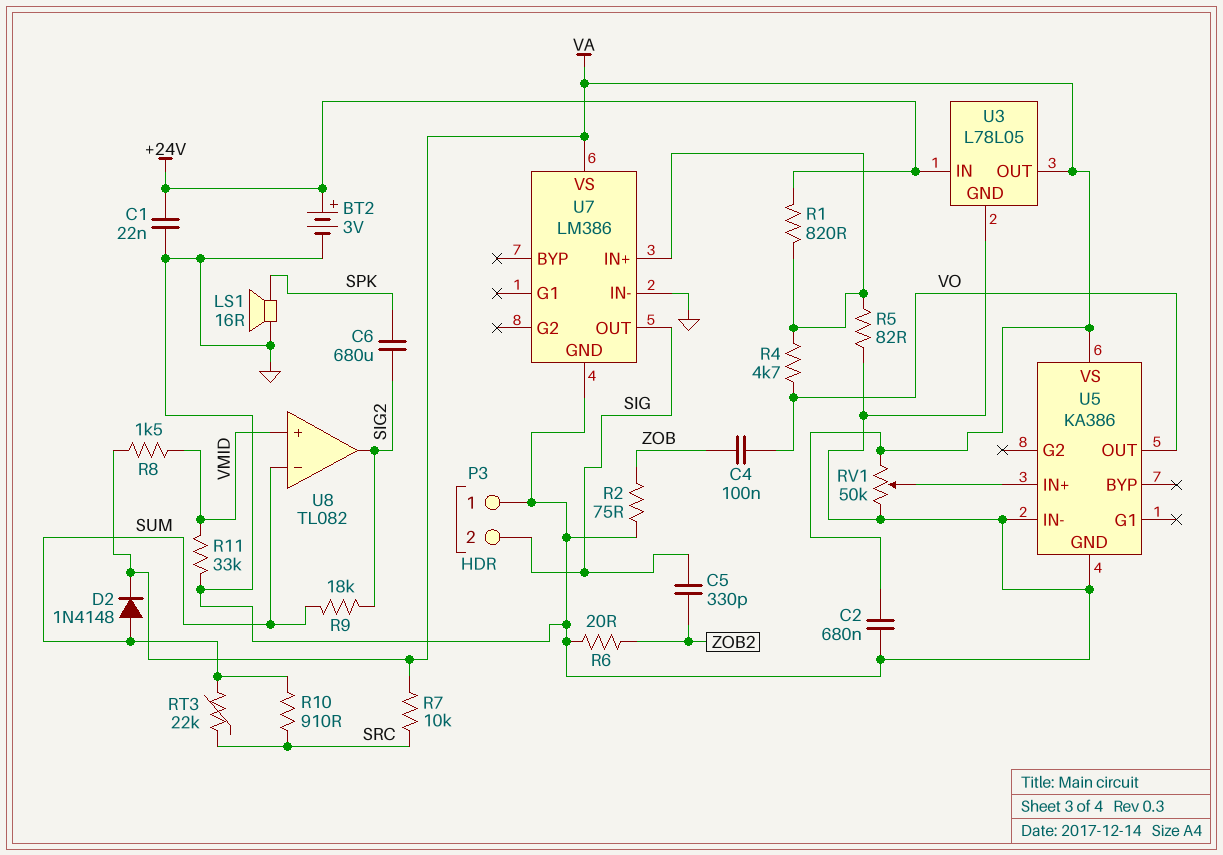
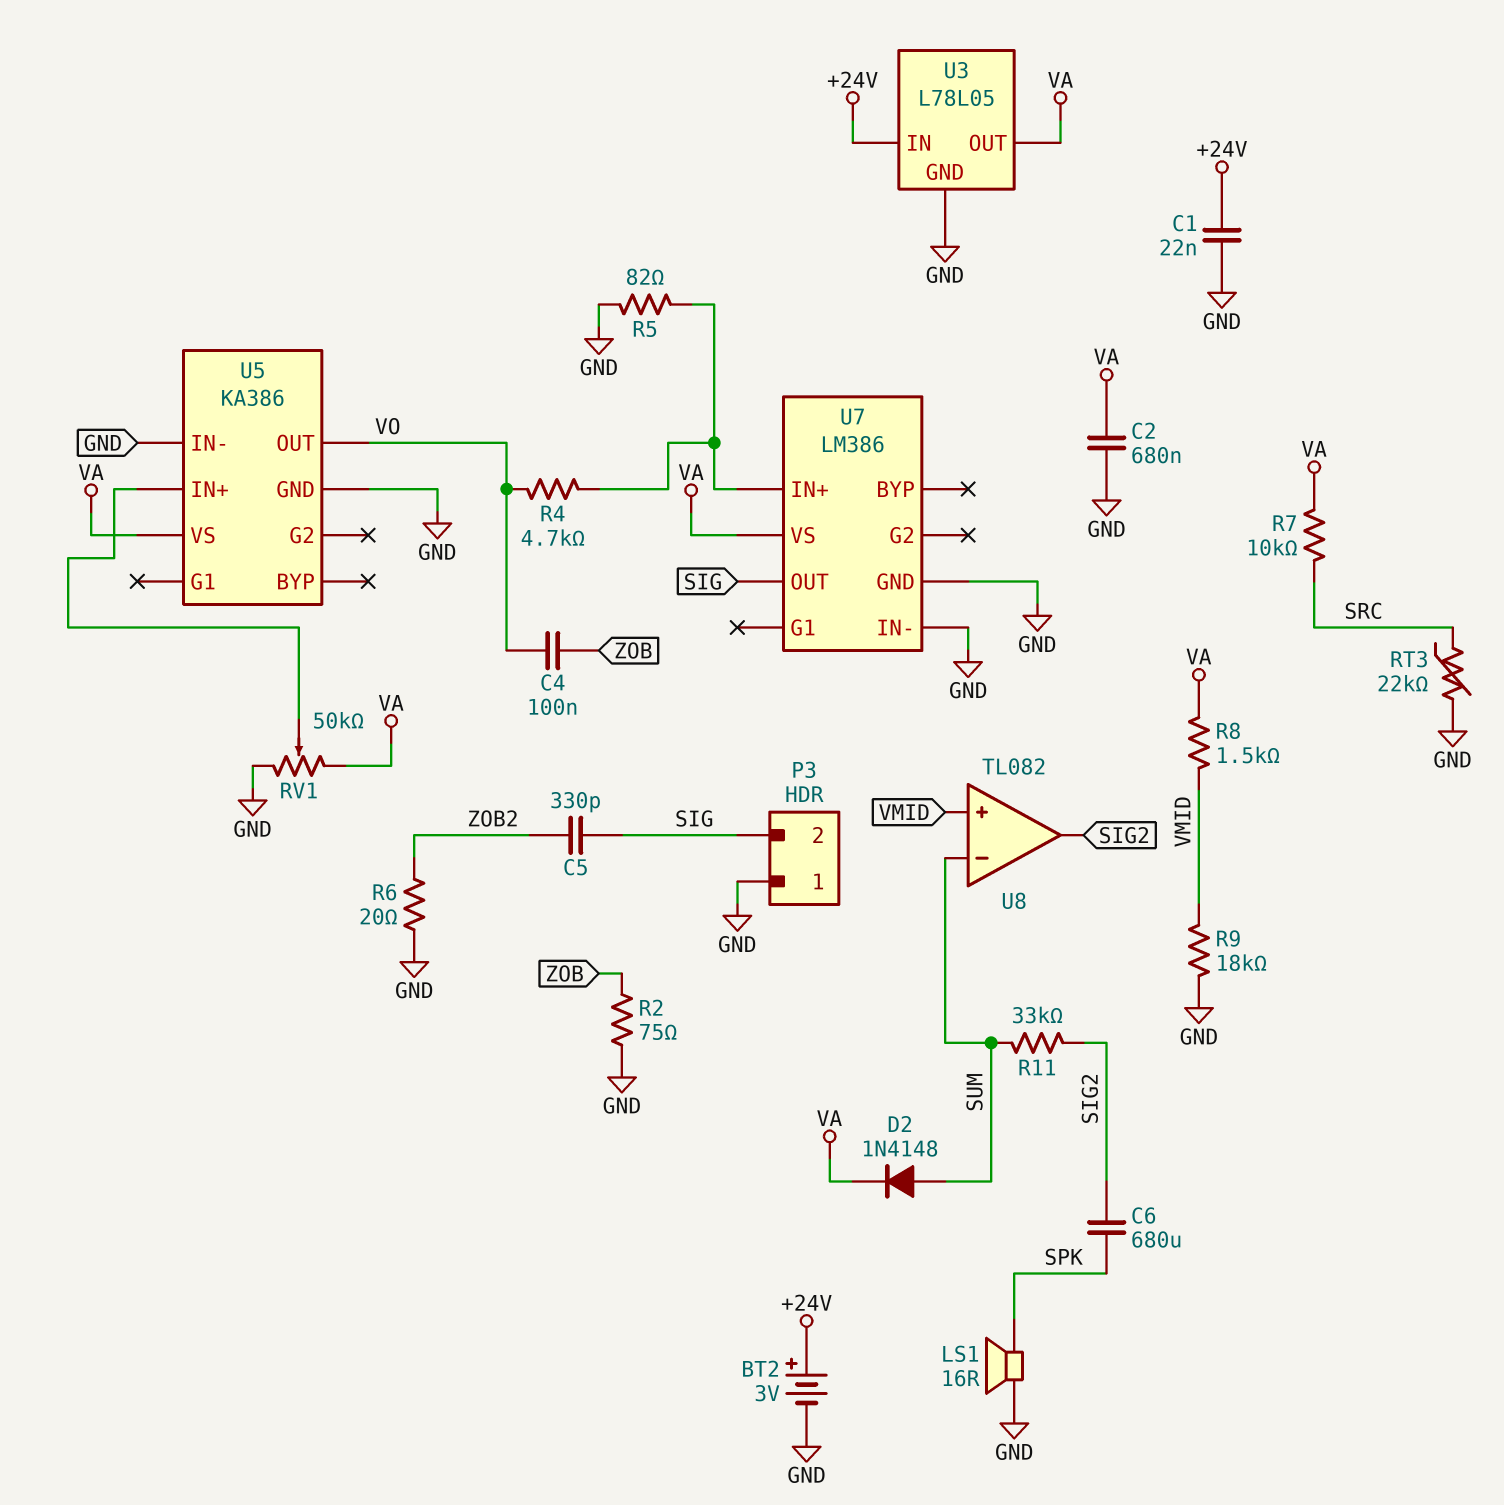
R1: 820 (+24V, U7/IN+) -> none
R9: 18k (SIG2, SUM) -> 18k (GND, VMID)
R10: 910 (SRC, SUM) -> none
R11: 33k (GND, VMID) -> 33k (SIG2, SUM)
RT3: 22k (SRC, SUM) -> 22k (GND, SRC)

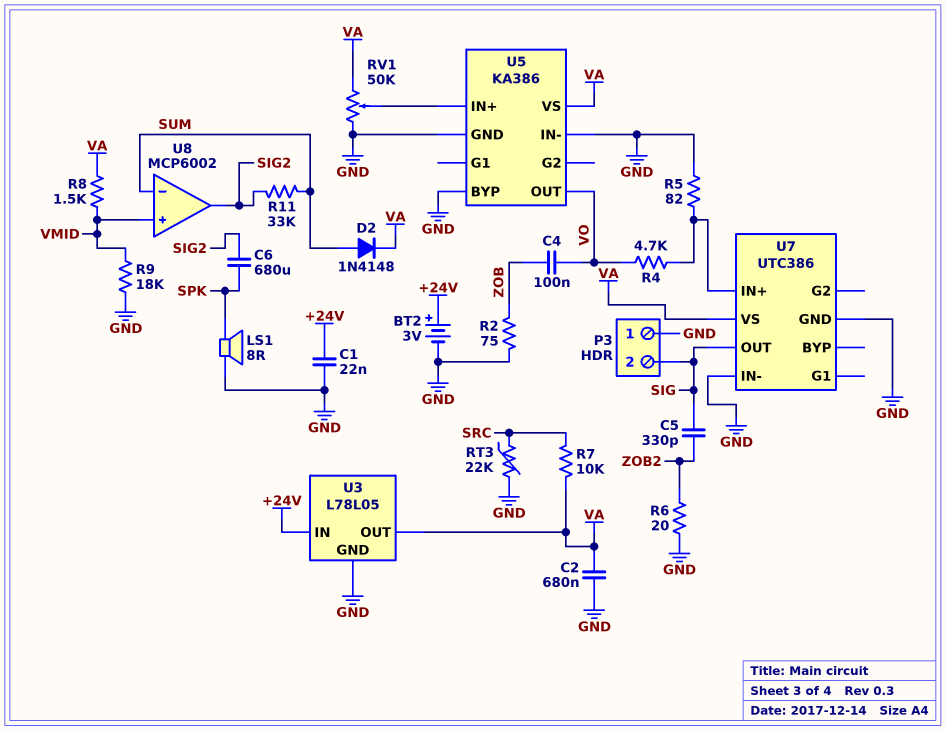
LS1: speaker 16R (GND, SPK) -> speaker 8R (GND, SPK)
U5 pin BYP: none -> GND
U7: LM386 -> UTC386
U8: TL082 -> MCP6002

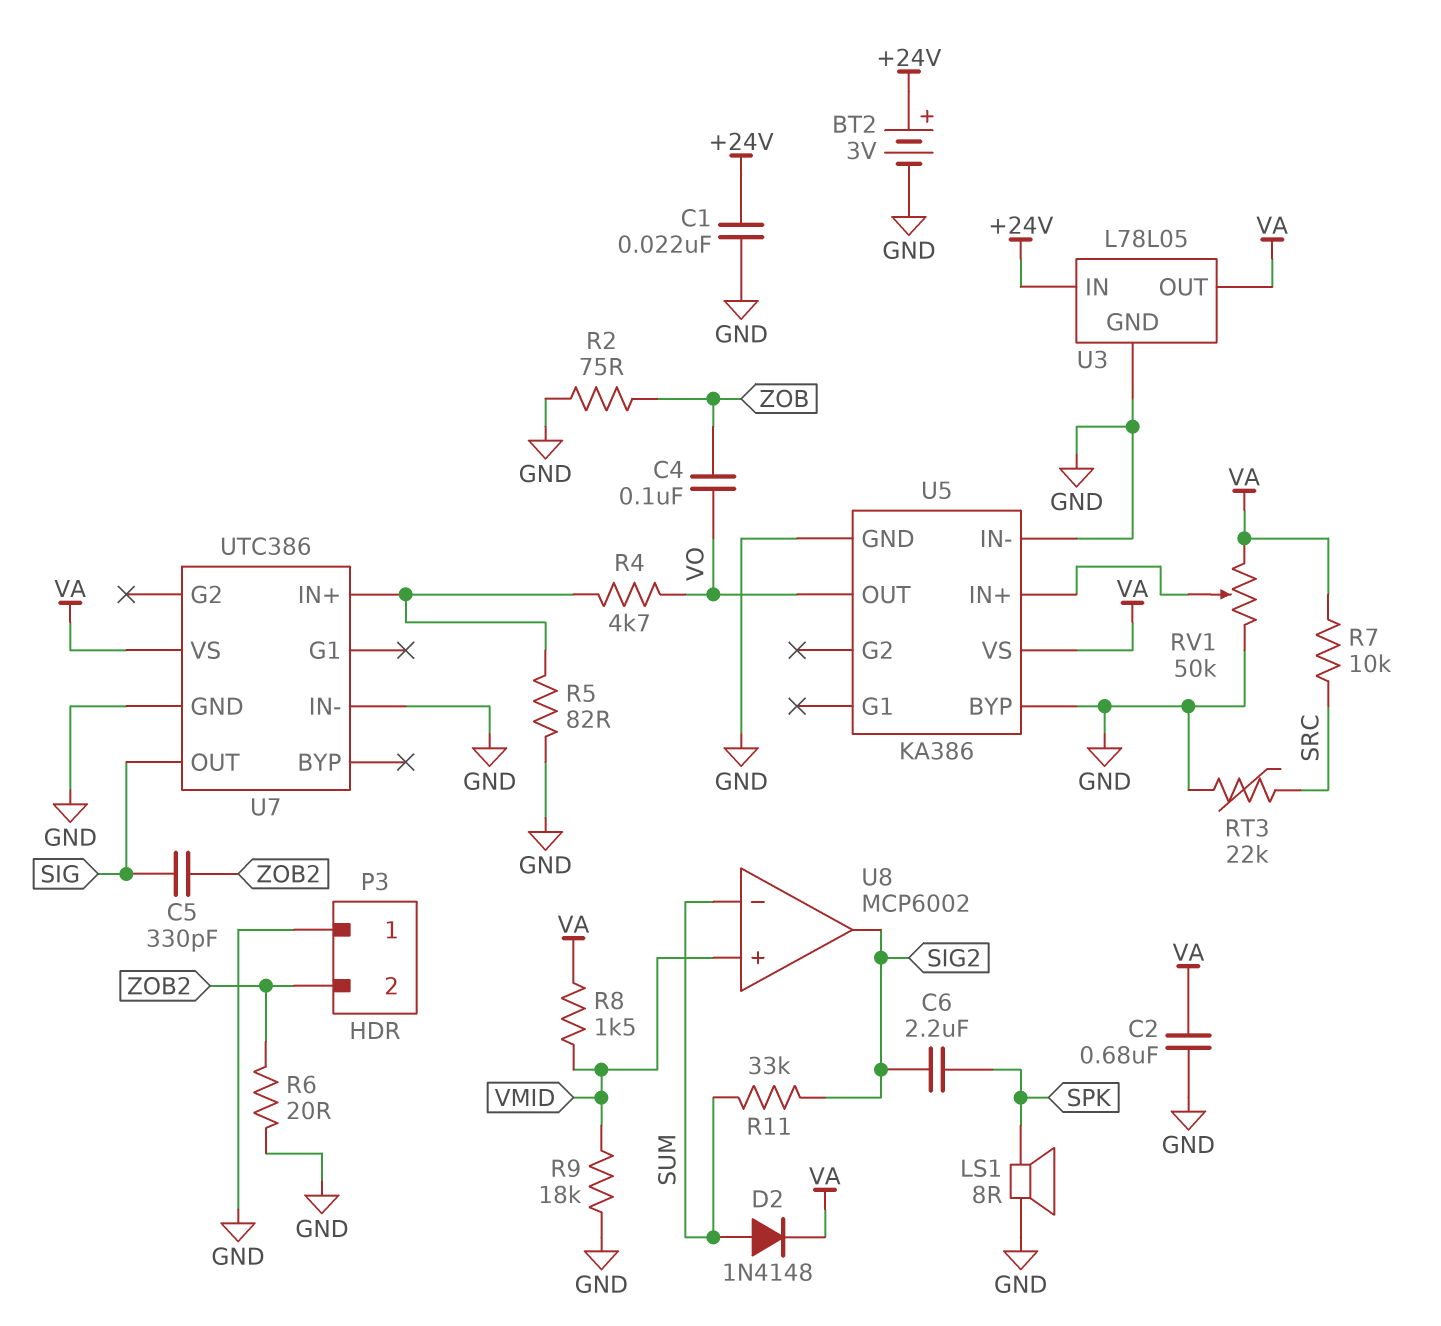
C6: 680uF (SIG2, SPK) -> 2.2uF (SIG2, SPK)
P3 pin 2: SIG -> ZOB2

